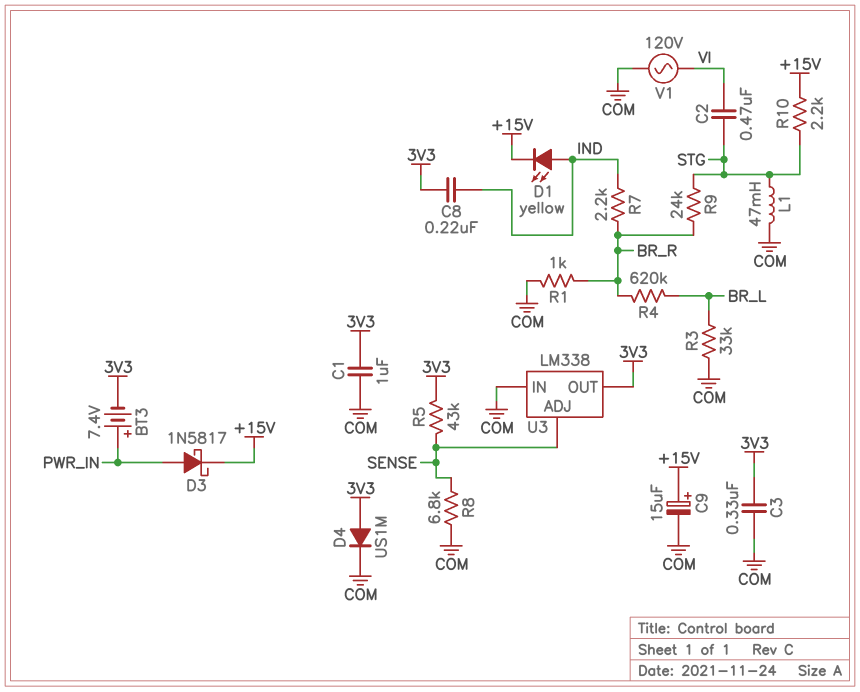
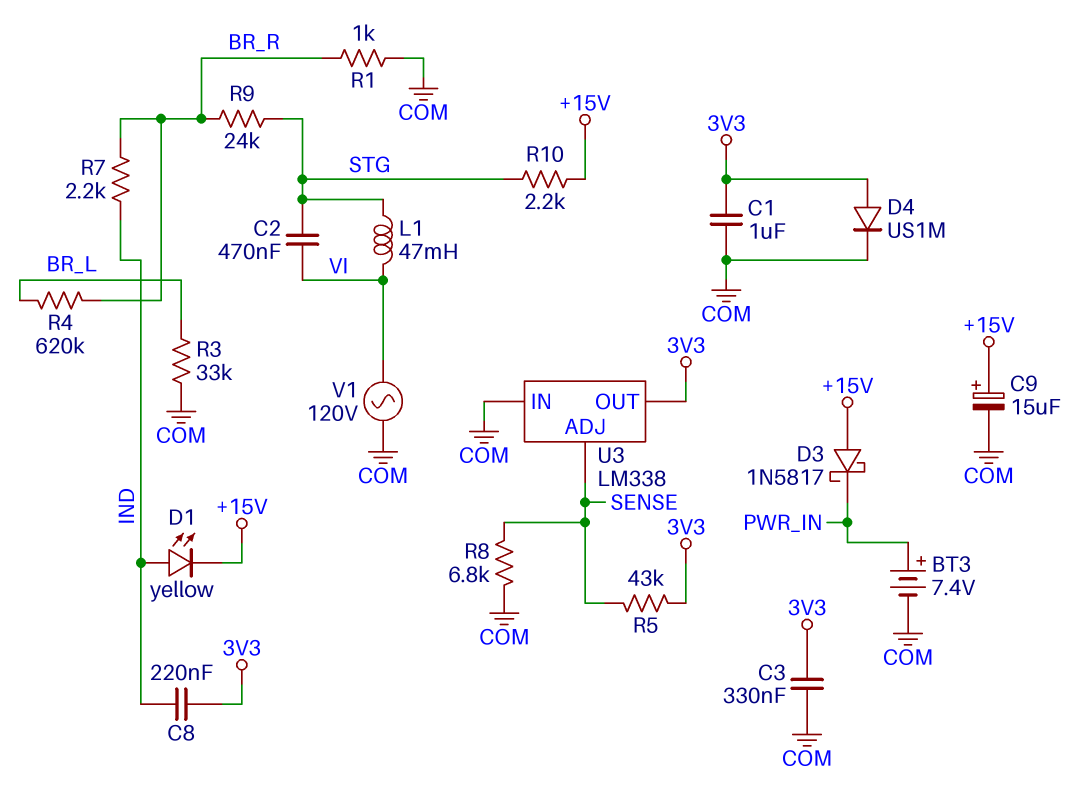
BT3: 7.4V (plus PWR_IN, minus 3V3) -> 7.4V (plus PWR_IN, minus COM)
D3: schottky 1N5817 (A PWR_IN, K +15V) -> schottky 1N5817 (A +15V, K PWR_IN)
L1: 47mH (COM, STG) -> 47mH (STG, VI)

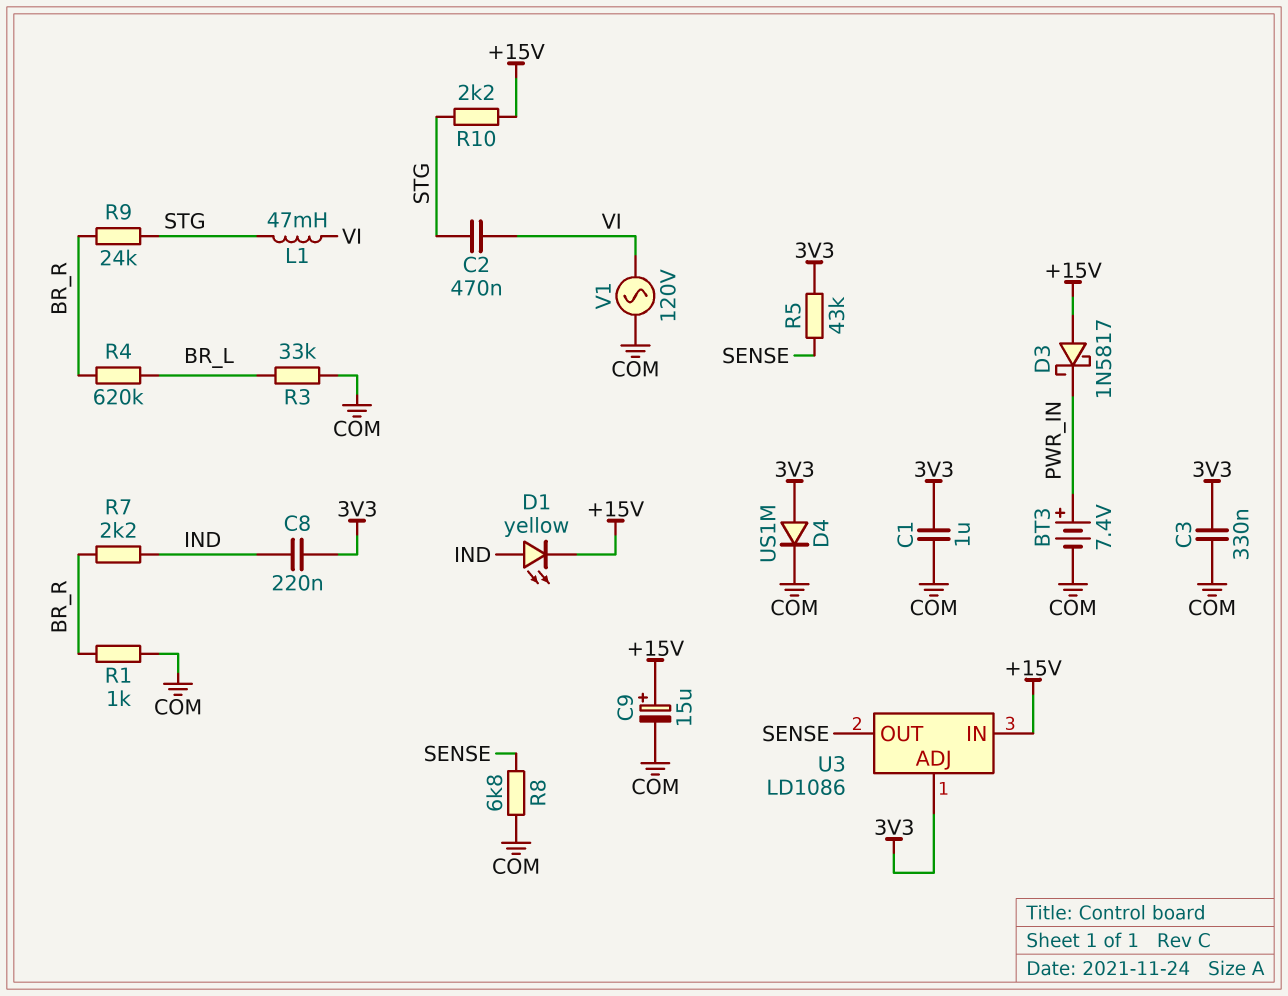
U3: LM338 -> LD1086
U3 pin ADJ: SENSE -> 3V3
U3 pin IN: COM -> +15V
U3 pin OUT: 3V3 -> SENSE

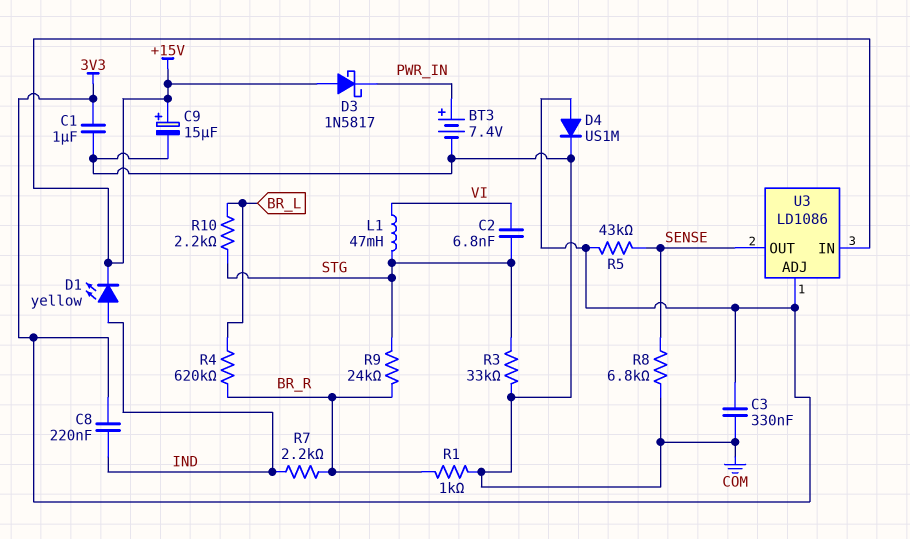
C2: 470nF (STG, VI) -> 6.8nF (STG, VI)
R3: 33k (BR_L, COM) -> 33k (COM, STG)
R10: 2.2k (+15V, STG) -> 2.2k (BR_L, STG)
V1: AC 120V (COM, VI) -> none

